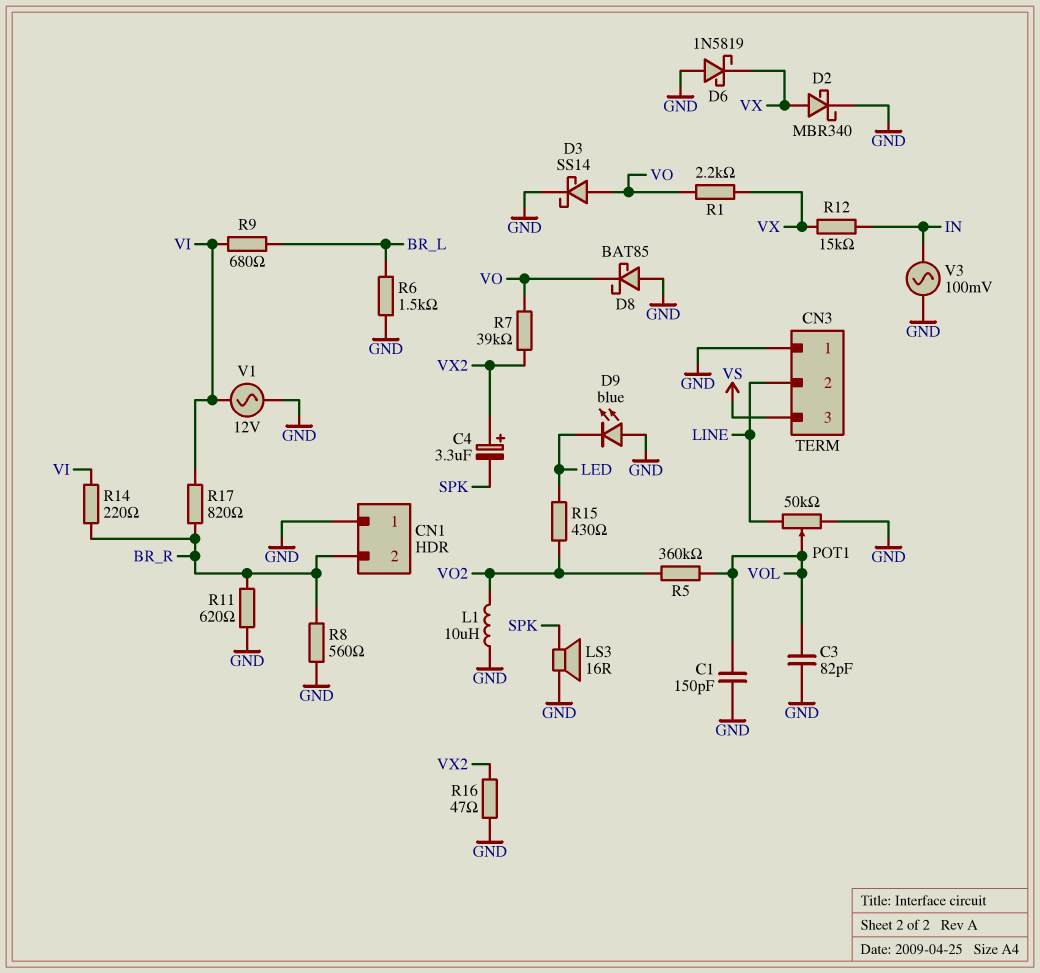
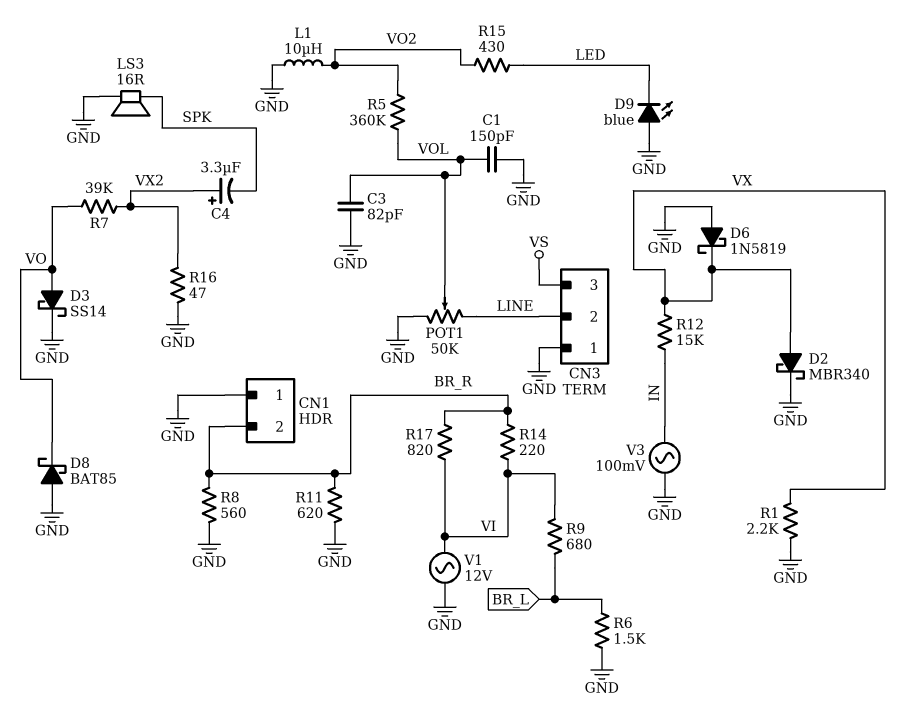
R1: 2.2k (VO, VX) -> 2.2k (GND, VX)

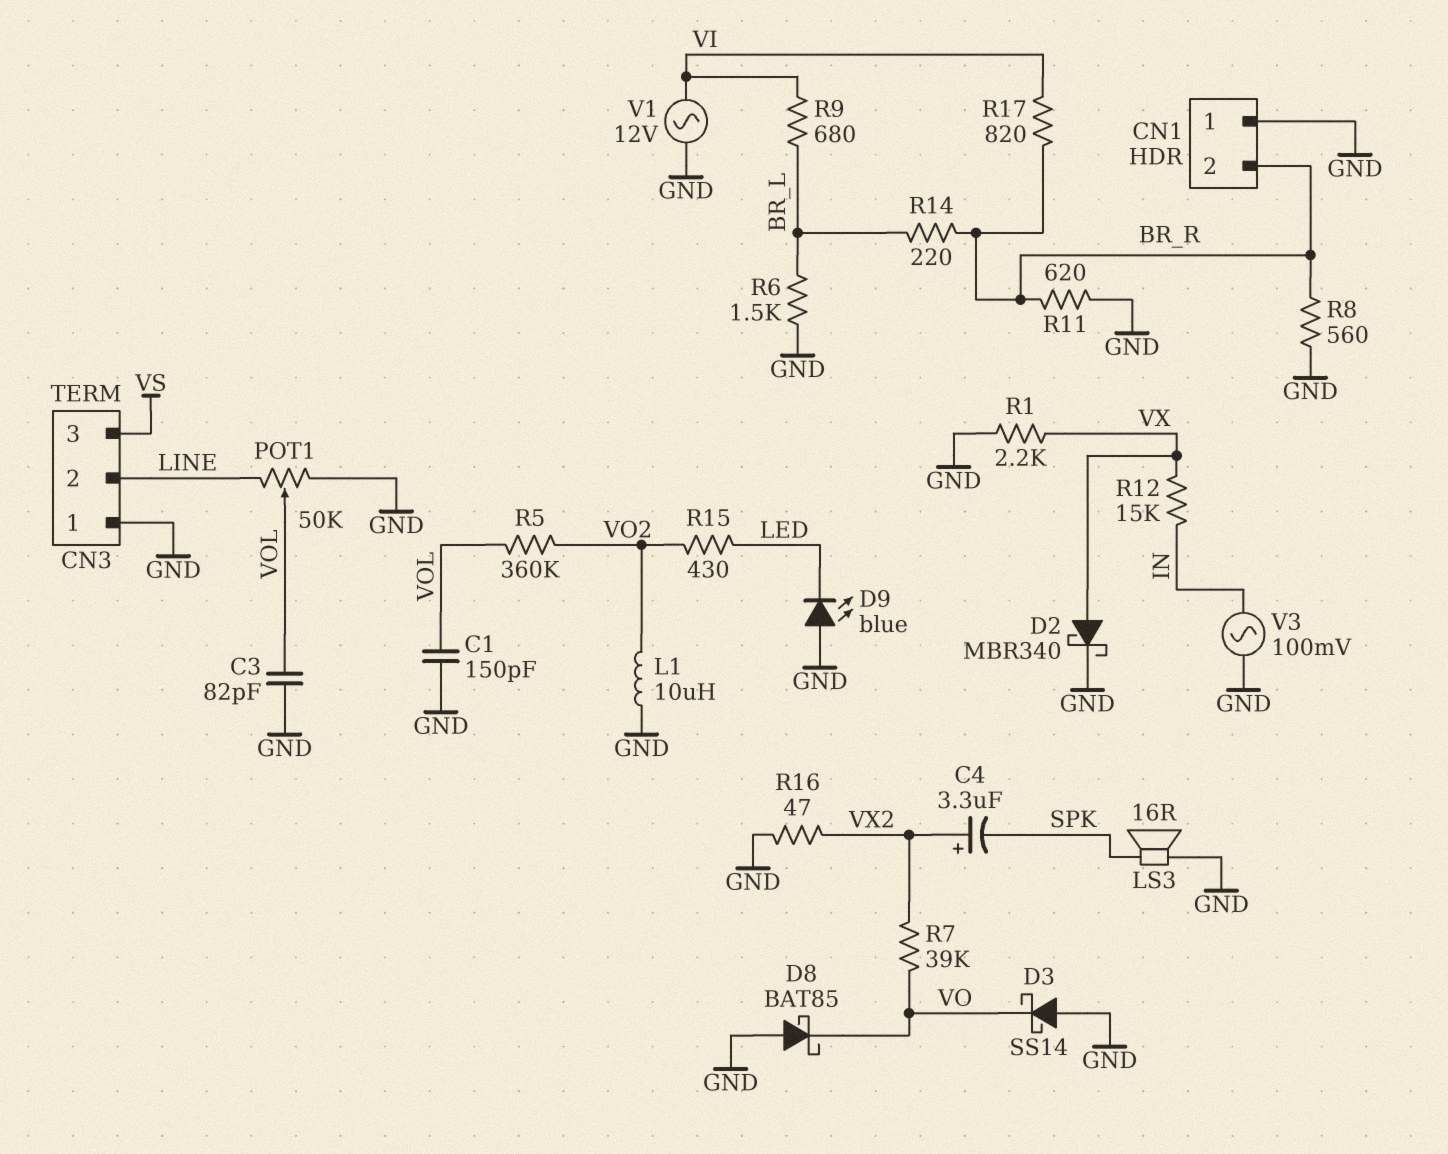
D3: schottky SS14 (A VO, K GND) -> schottky SS14 (A GND, K VO)
D6: schottky 1N5819 (A GND, K VX) -> none
R14: 220 (BR_R, VI) -> 220 (BR_L, BR_R)

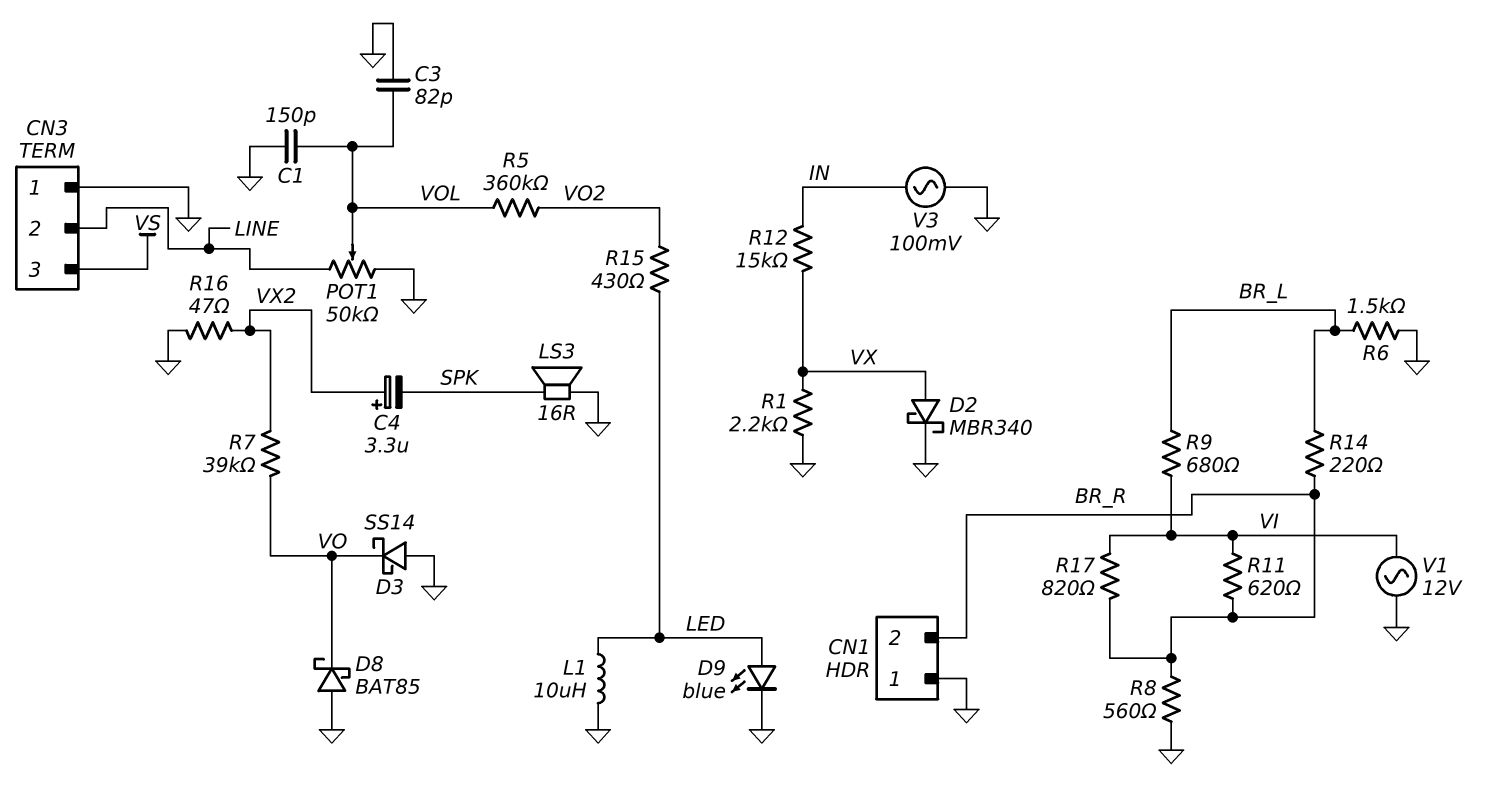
D9: LED blue (A GND, K LED) -> LED blue (A LED, K GND)
L1: 10uH (GND, VO2) -> 10uH (GND, LED)
R11: 620 (BR_R, GND) -> 620 (BR_R, VI)

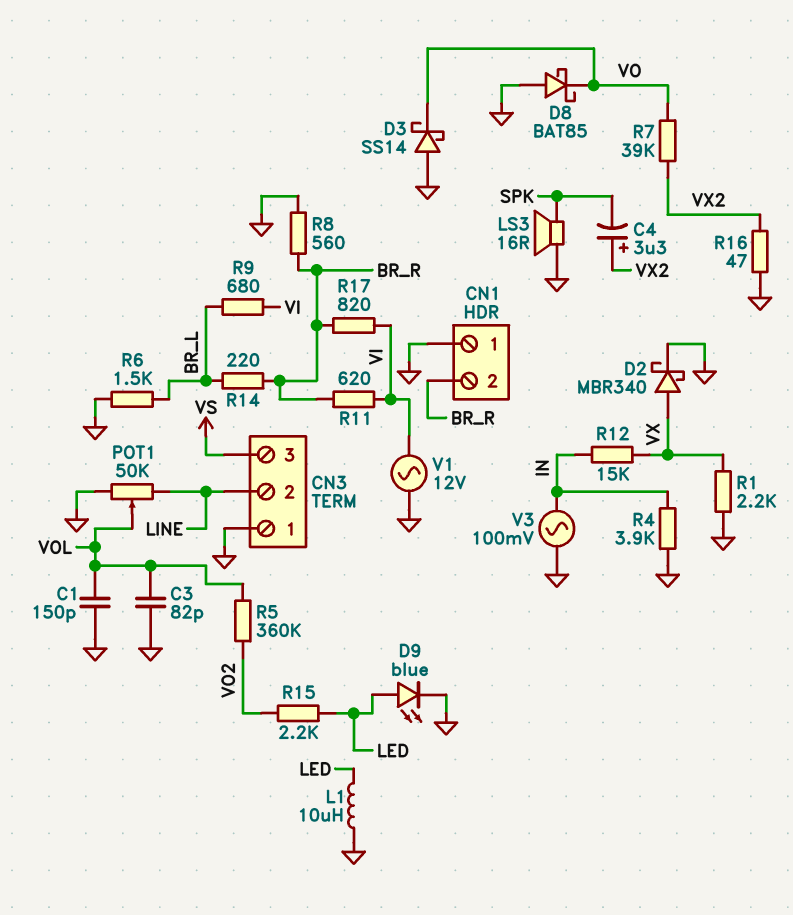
R4: none -> 3.9k (GND, IN)
R15: 430 (LED, VO2) -> 2.2k (LED, VO2)

